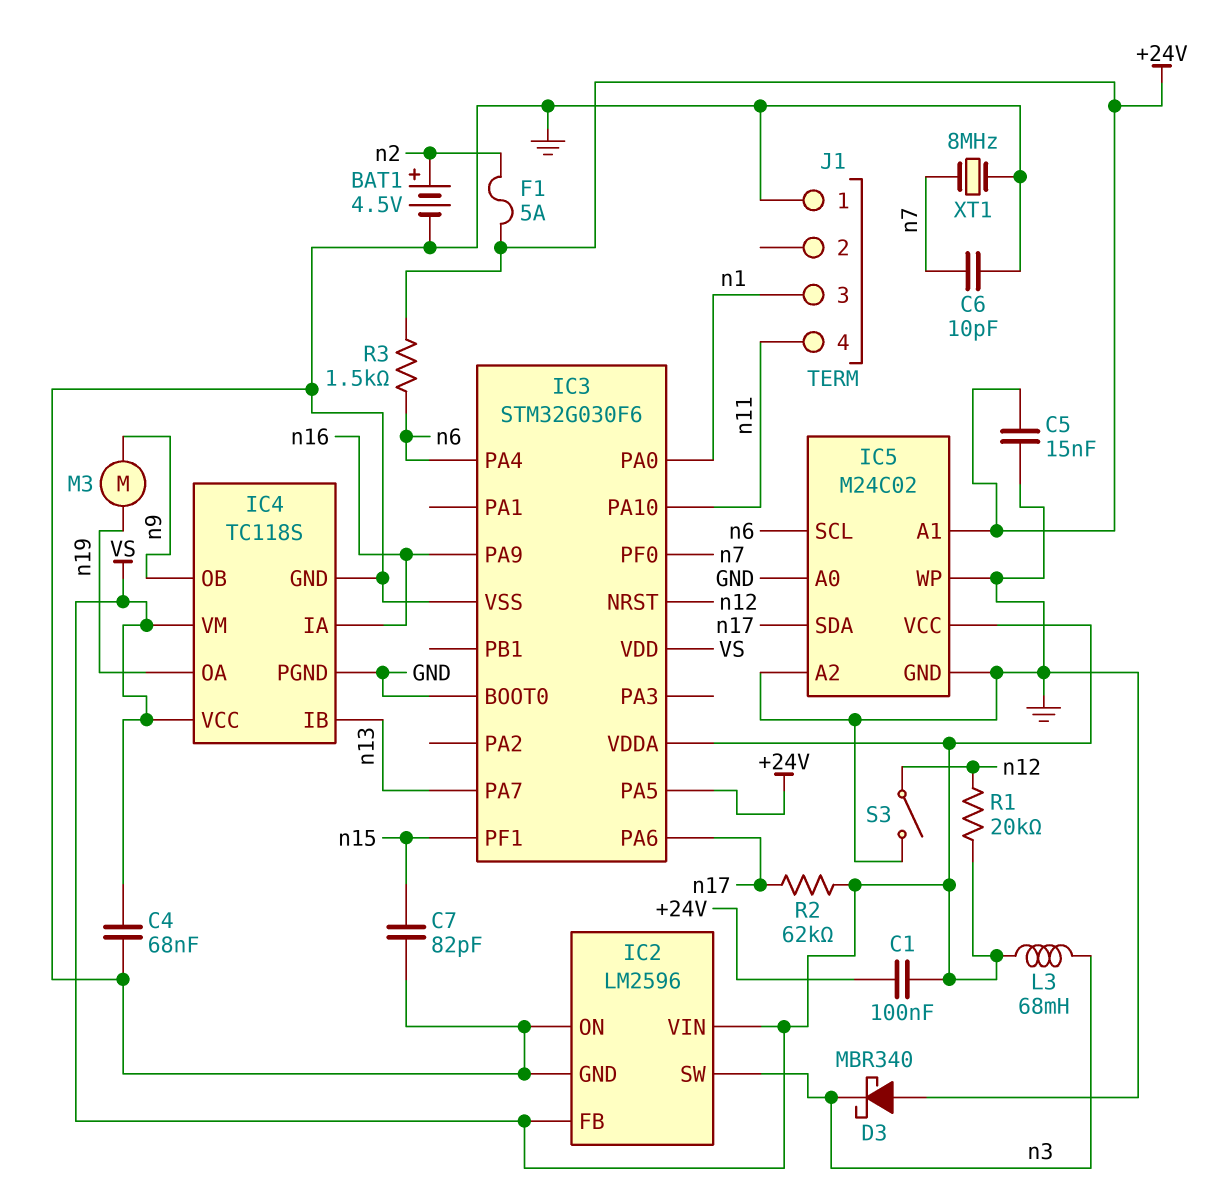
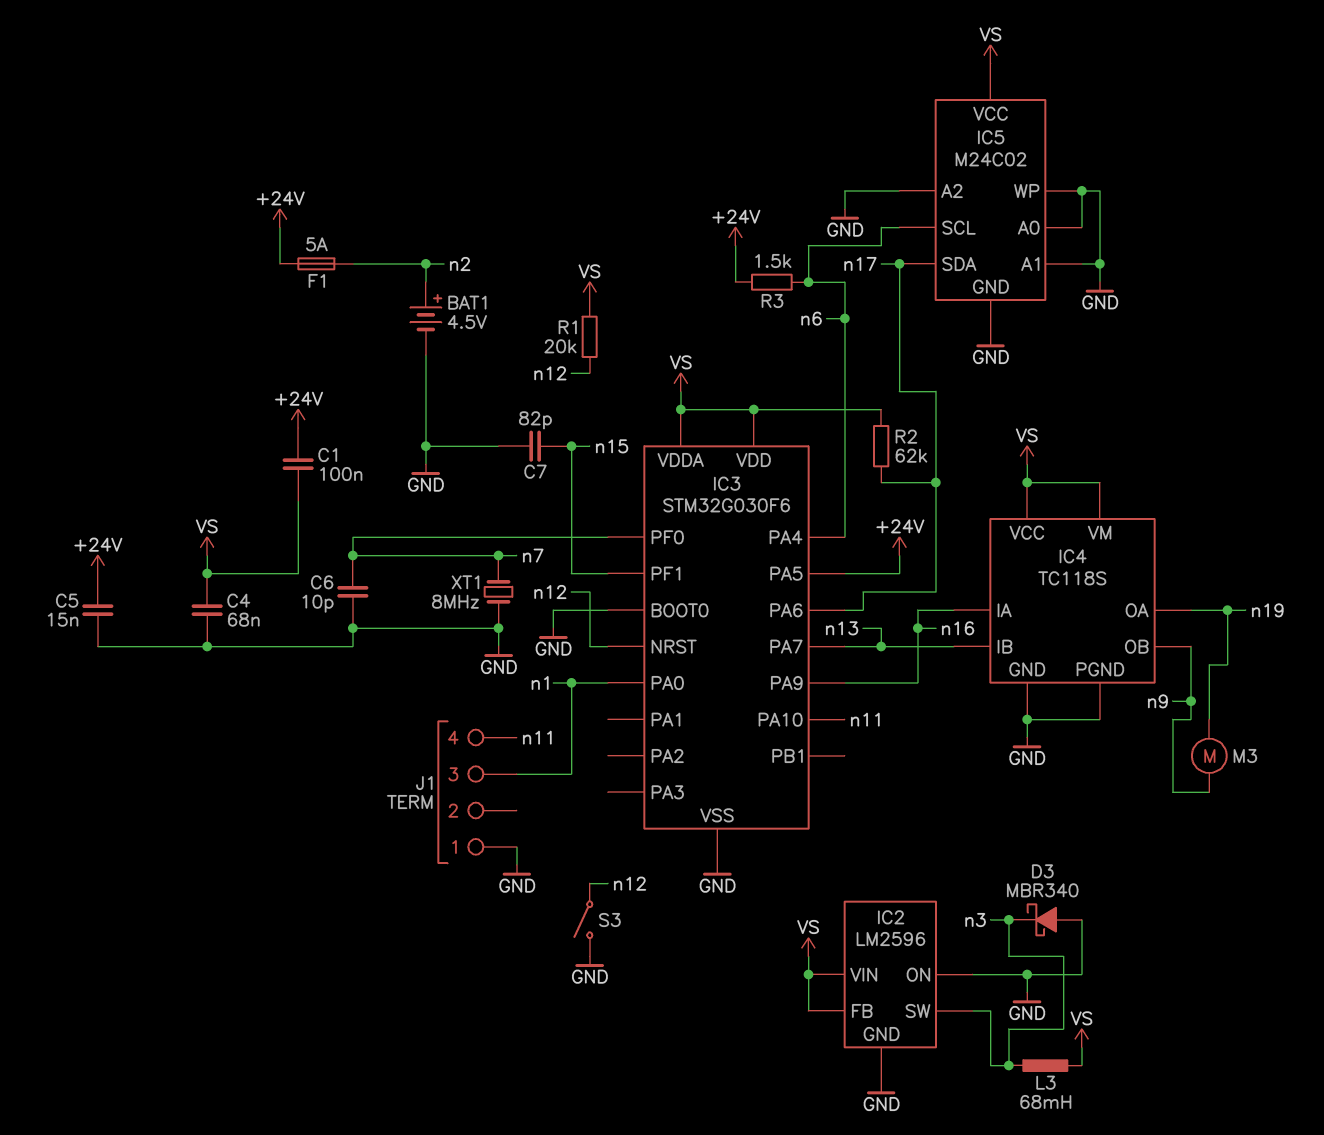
IC5 pin A1: +24V -> GND

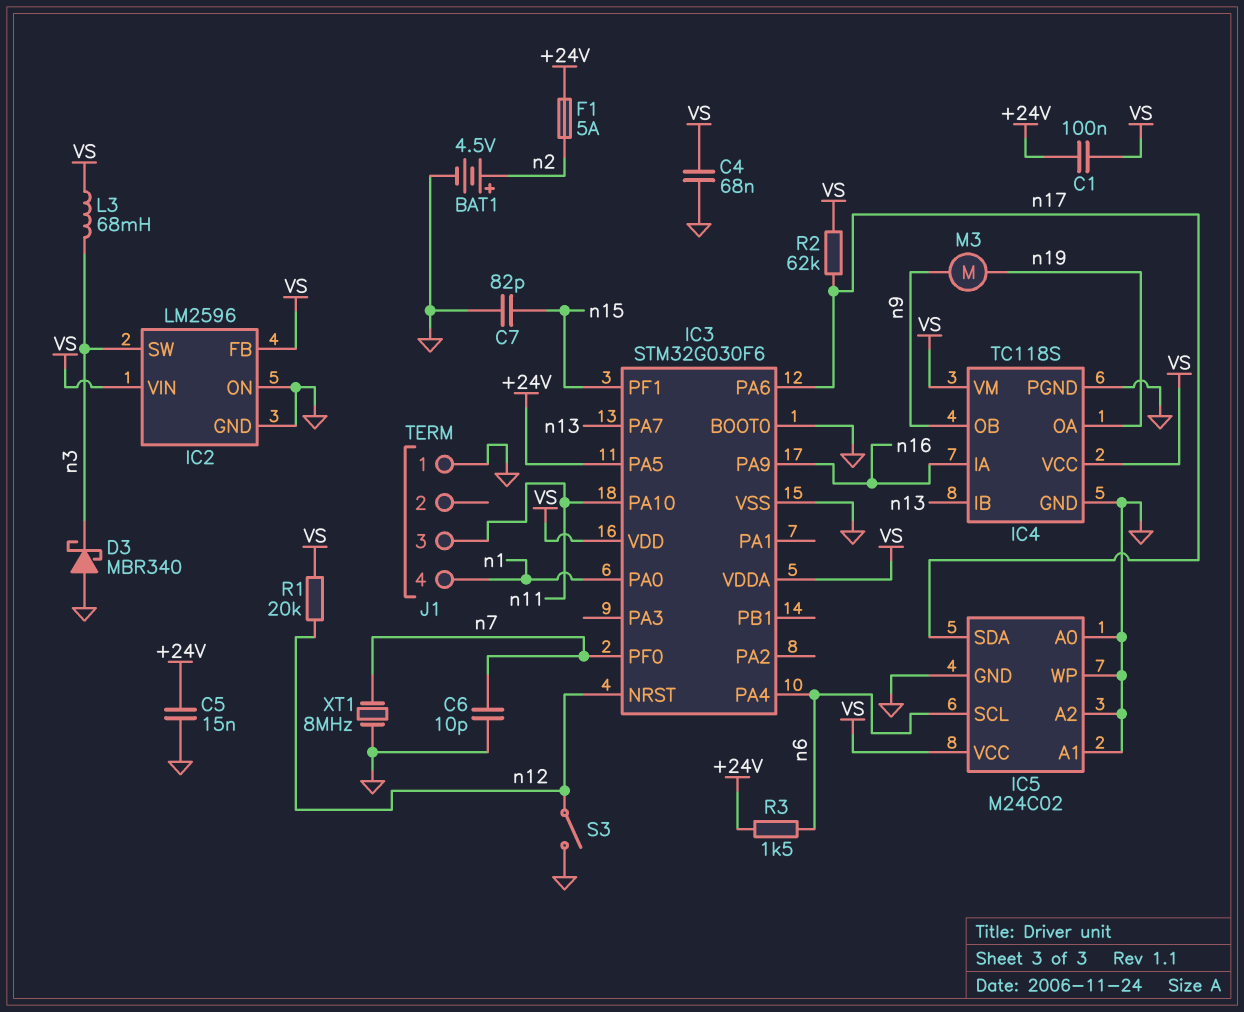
J1 pin 3: n1 -> n11
J1 pin 4: n11 -> n1

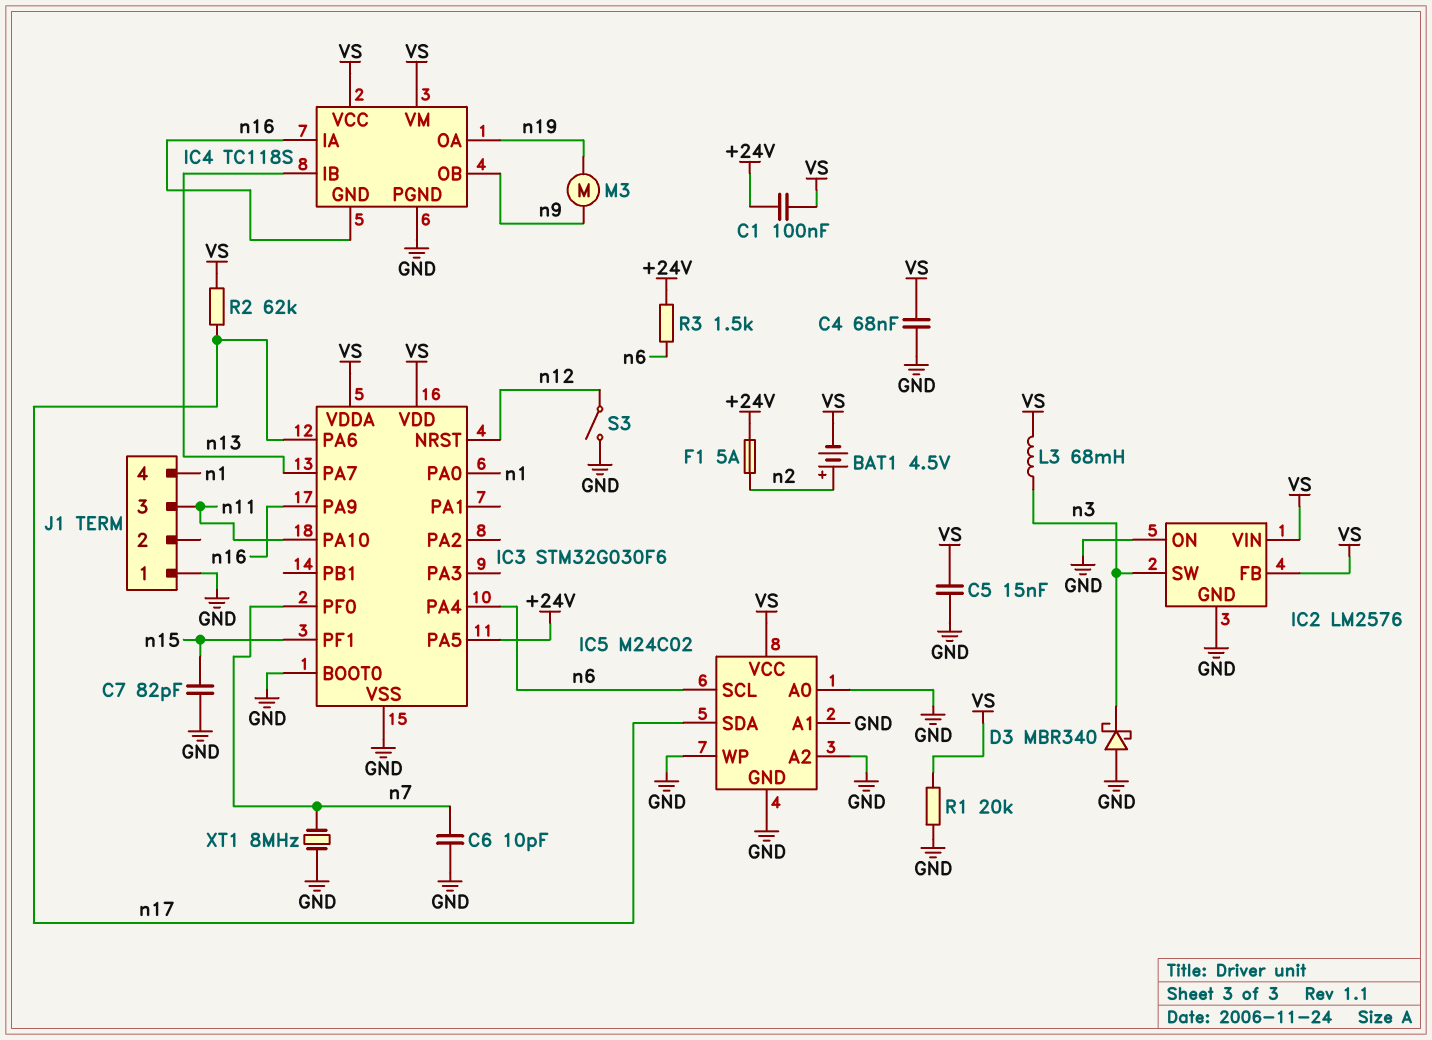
BAT1: 4.5V (plus n2, minus GND) -> 4.5V (plus n2, minus VS)
C5: 15nF (+24V, GND) -> 15nF (GND, VS)
IC2: LM2596 -> LM2576
IC4 pin GND: GND -> n16
R1: 20k (VS, n12) -> 20k (GND, VS)

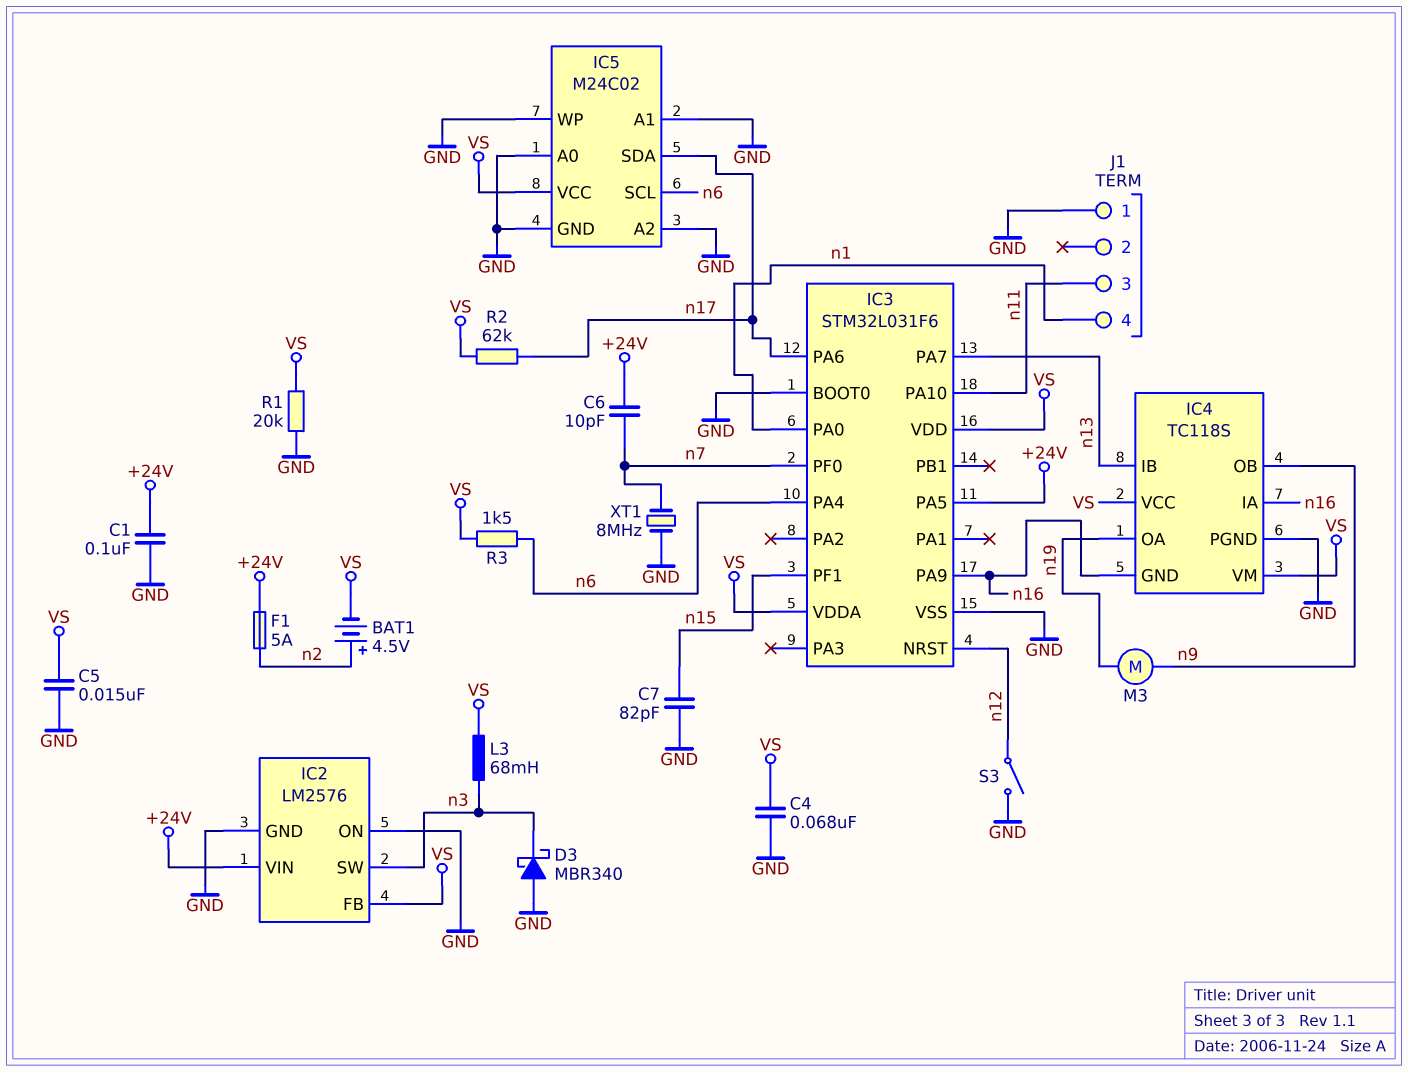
C1: 100nF (+24V, VS) -> 100nF (+24V, GND)
C6: 10pF (GND, n7) -> 10pF (+24V, n7)
IC2 pin VIN: VS -> +24V
IC3: STM32G030F6 -> STM32L031F6
R3: 1.5k (+24V, n6) -> 1.5k (VS, n6)

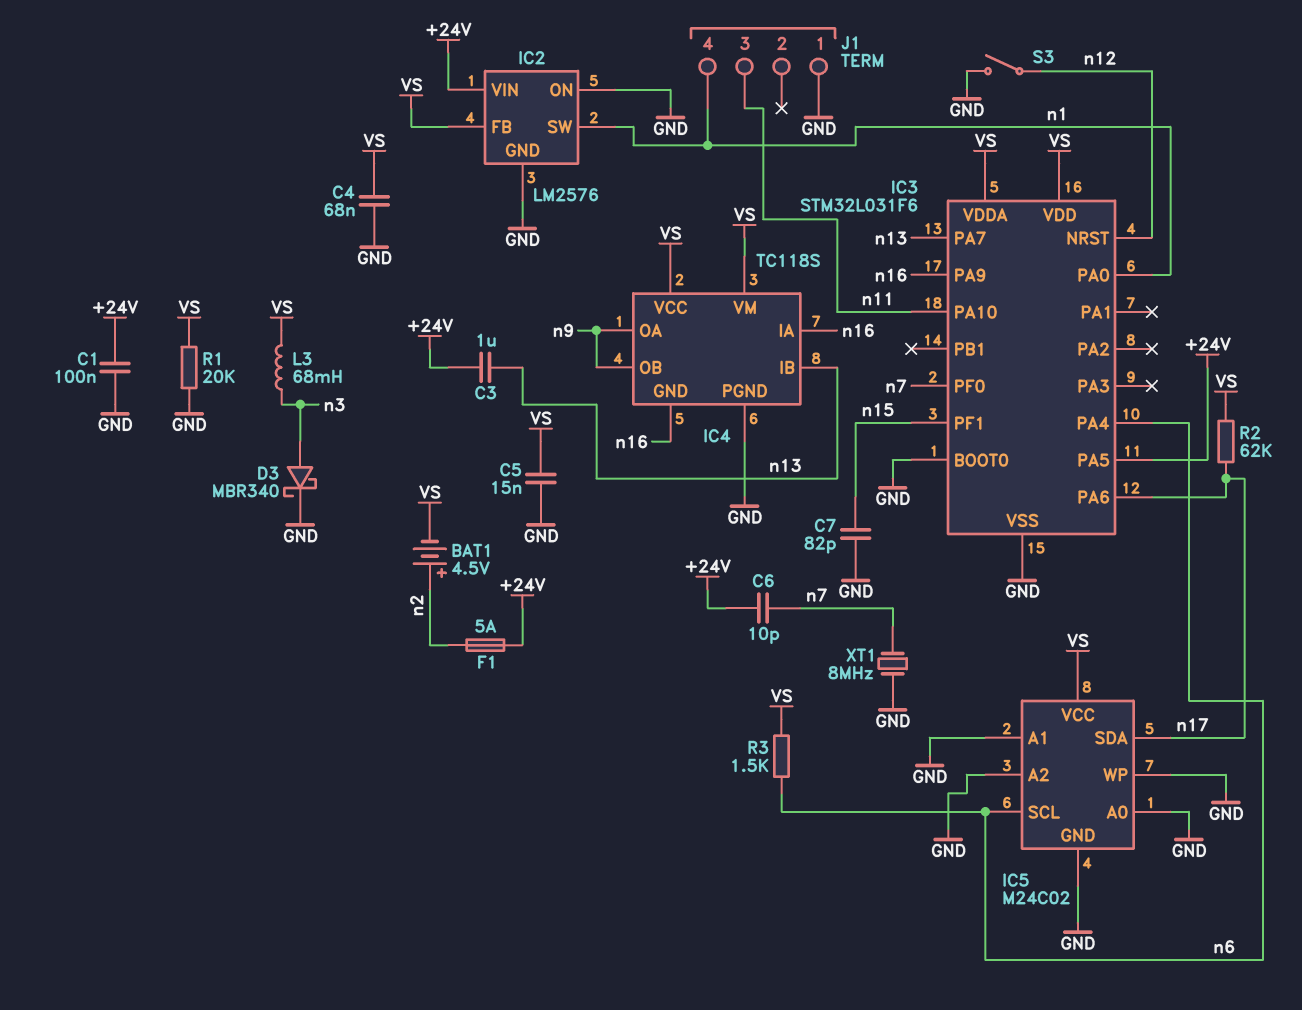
C3: none -> 1uF (+24V, n13)
D3: schottky MBR340 (A GND, K n3) -> schottky MBR340 (A n3, K GND)
IC2 pin SW: n3 -> n1
IC4 pin OA: n19 -> n9
M3: motor (n9, n19) -> none

